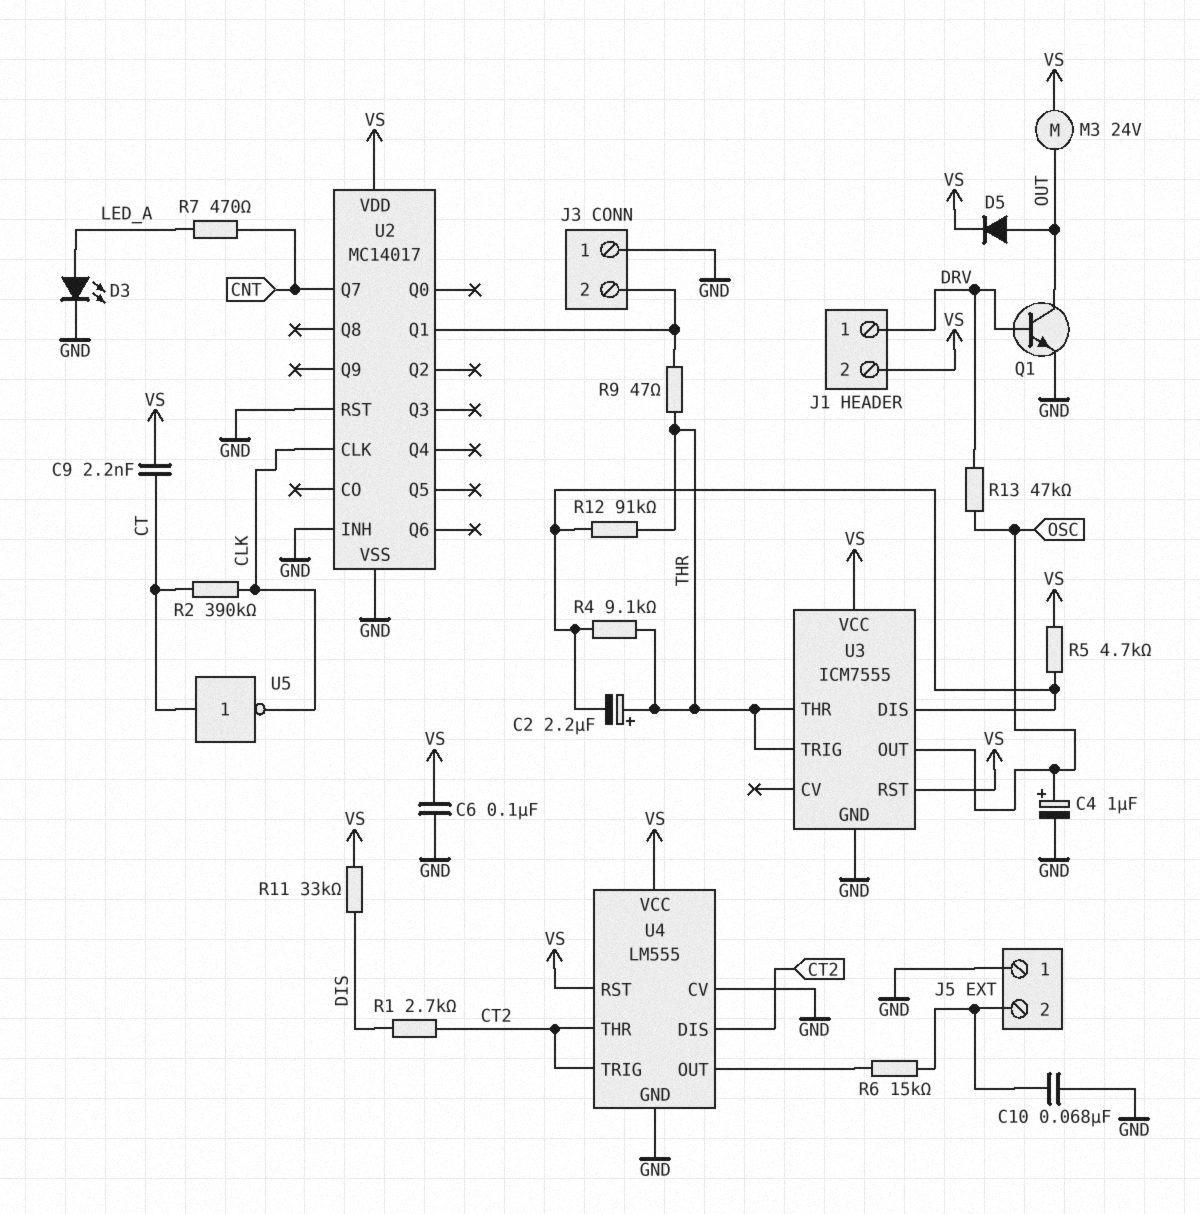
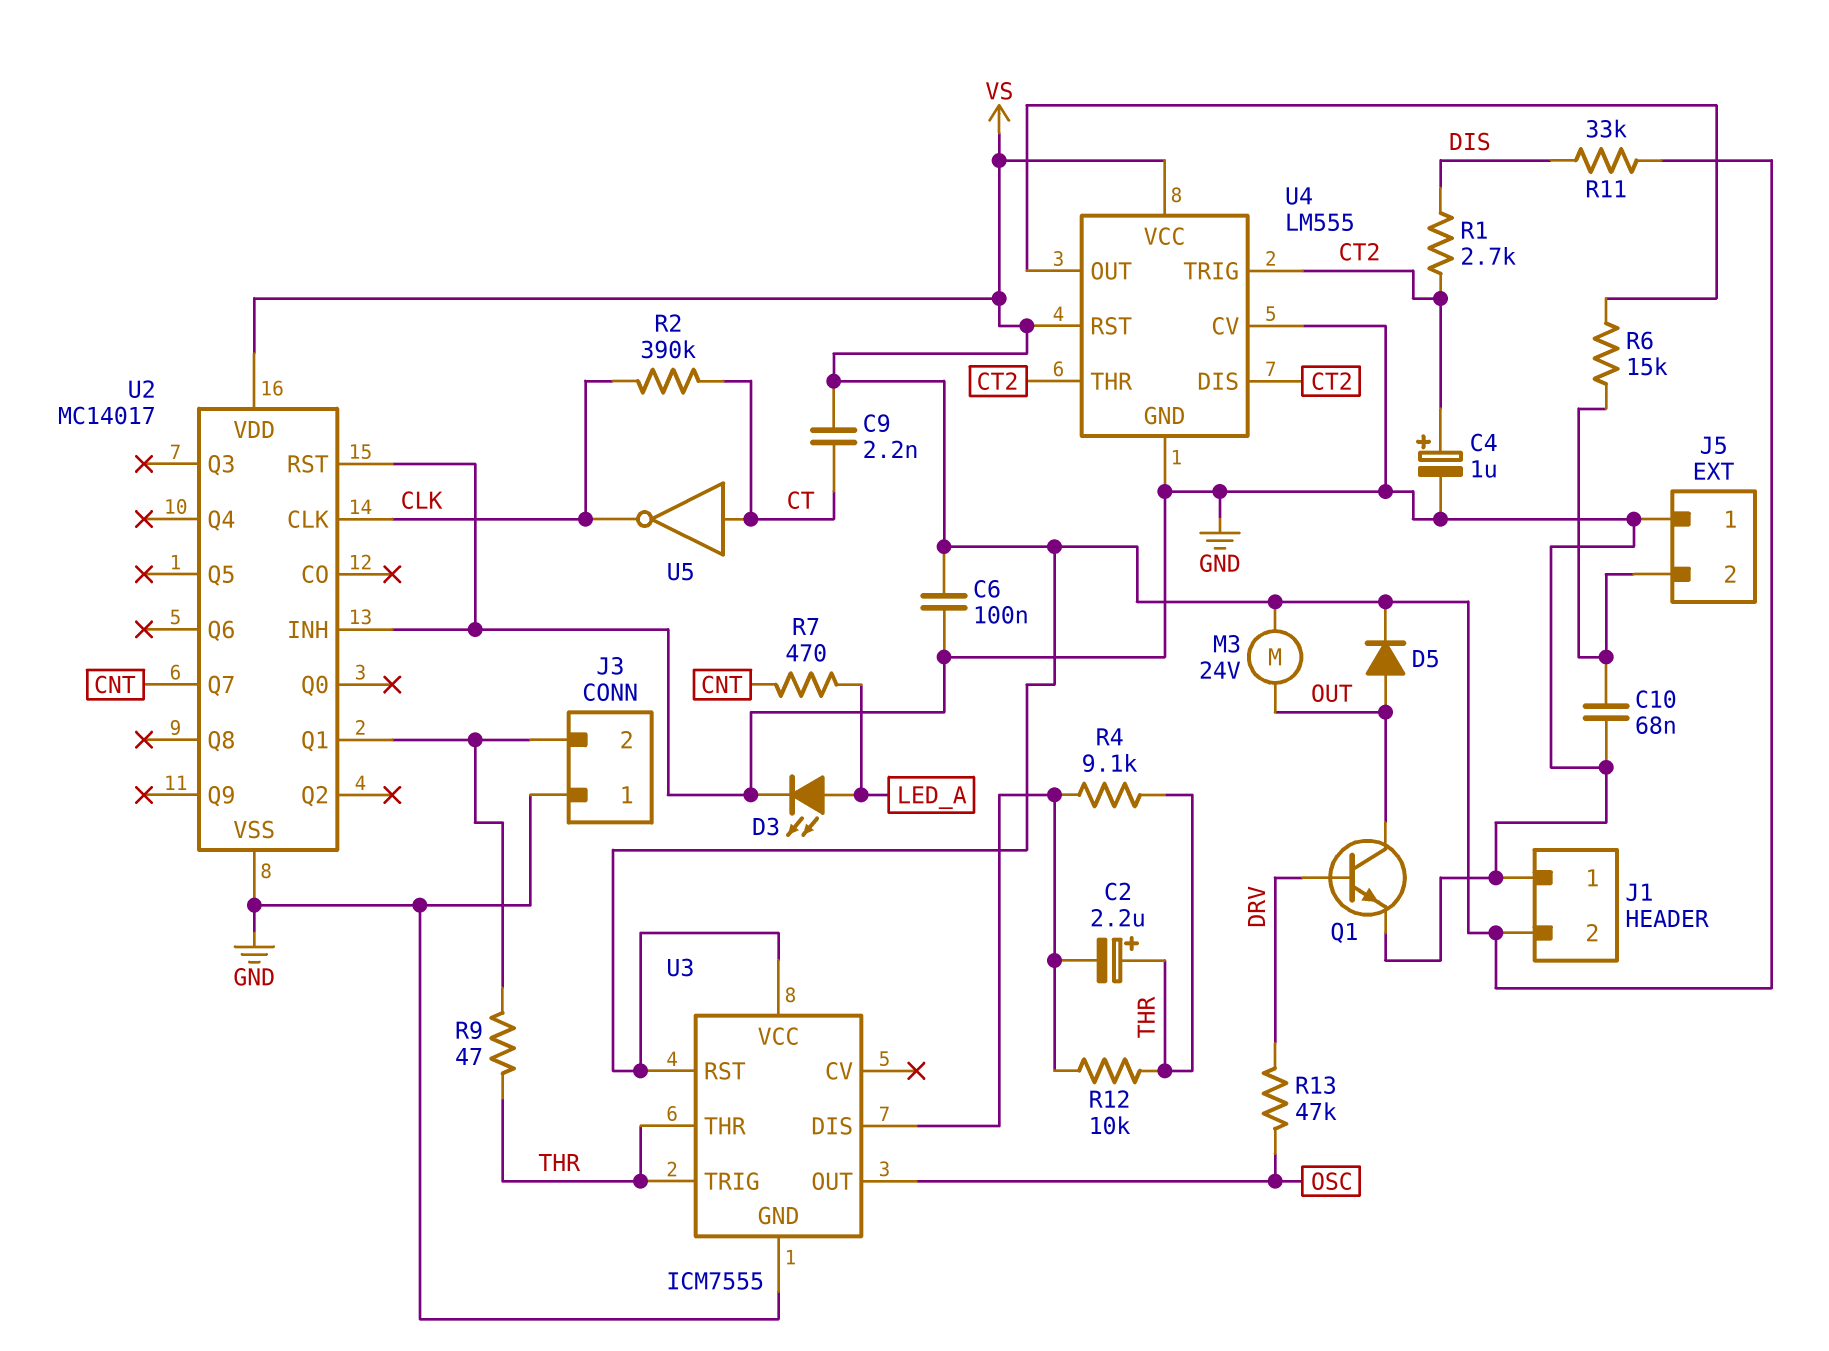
C4: 1uF (plus OSC, minus GND) -> 1uF (plus CT2, minus GND)
J1 pin 1: DRV -> GND
R5: 4.7k (U3/DIS, VS) -> none
R12: 91k (THR, U3/DIS) -> 10k (THR, U3/DIS)

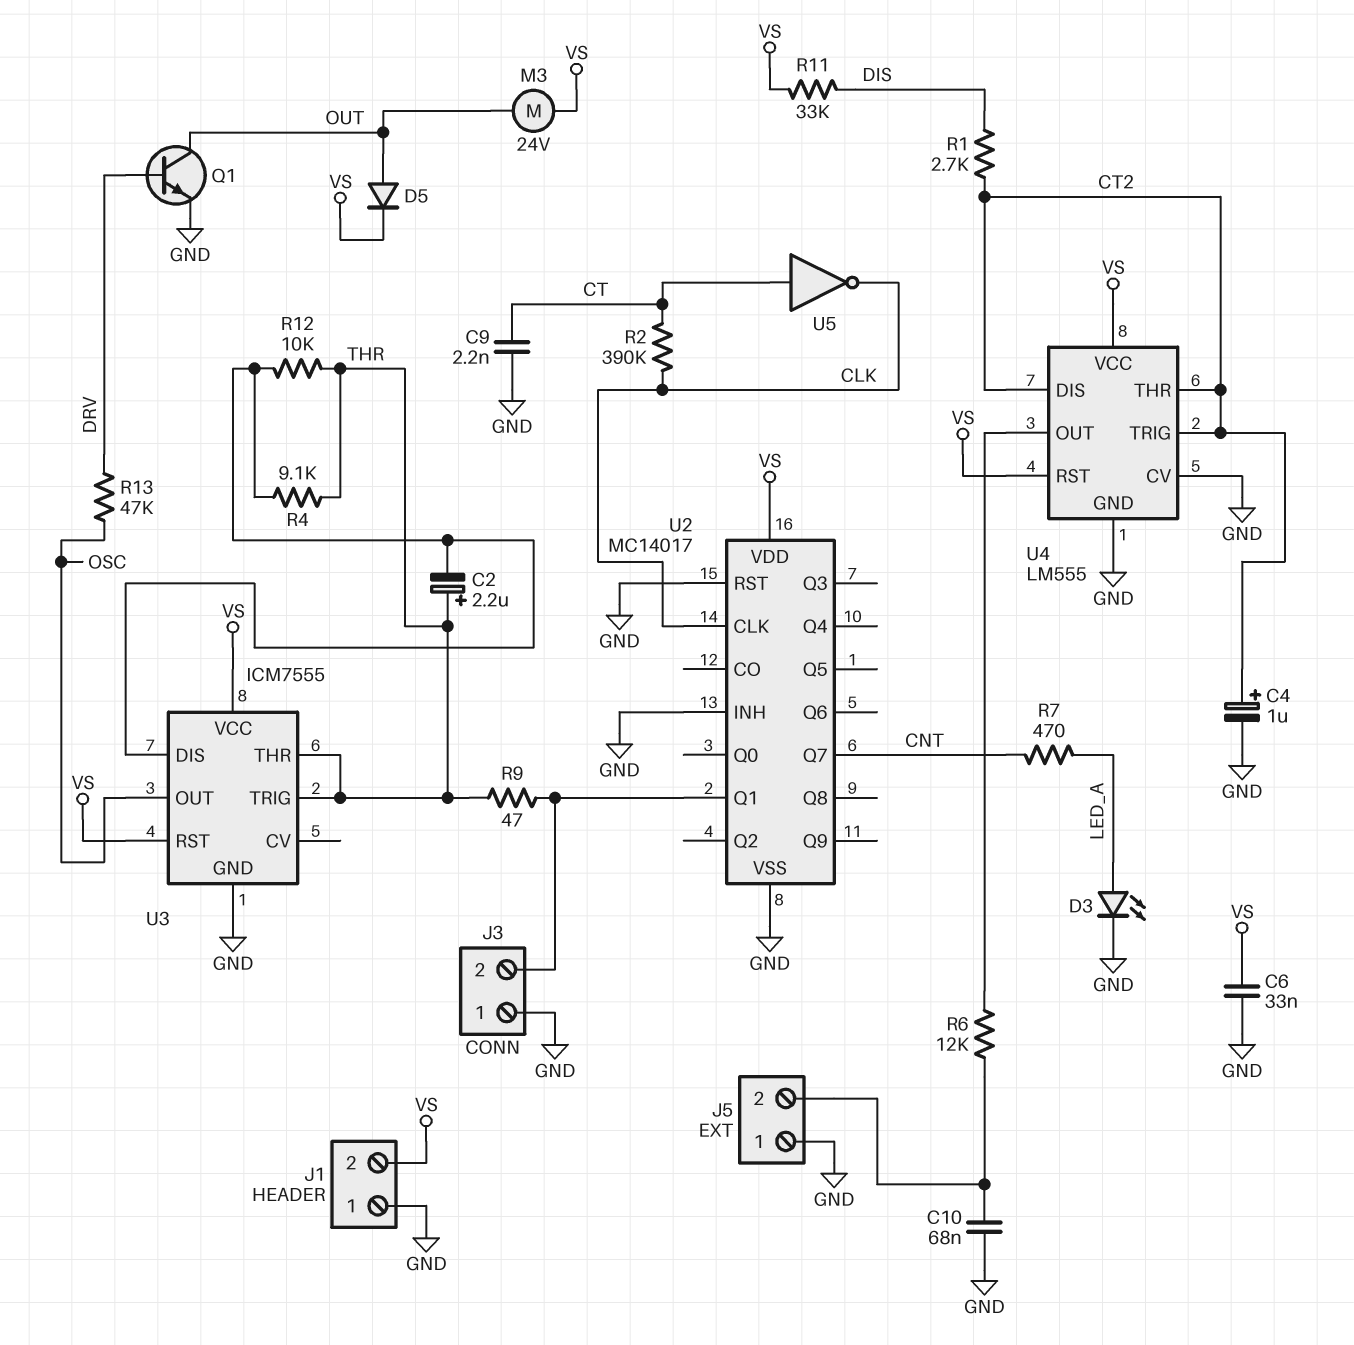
C6: 100nF (GND, VS) -> 33nF (GND, VS)
C9: 2.2nF (CT, VS) -> 2.2nF (CT, GND)
R6: 15k (J5/2, U4/OUT) -> 12k (J5/2, U4/OUT)

